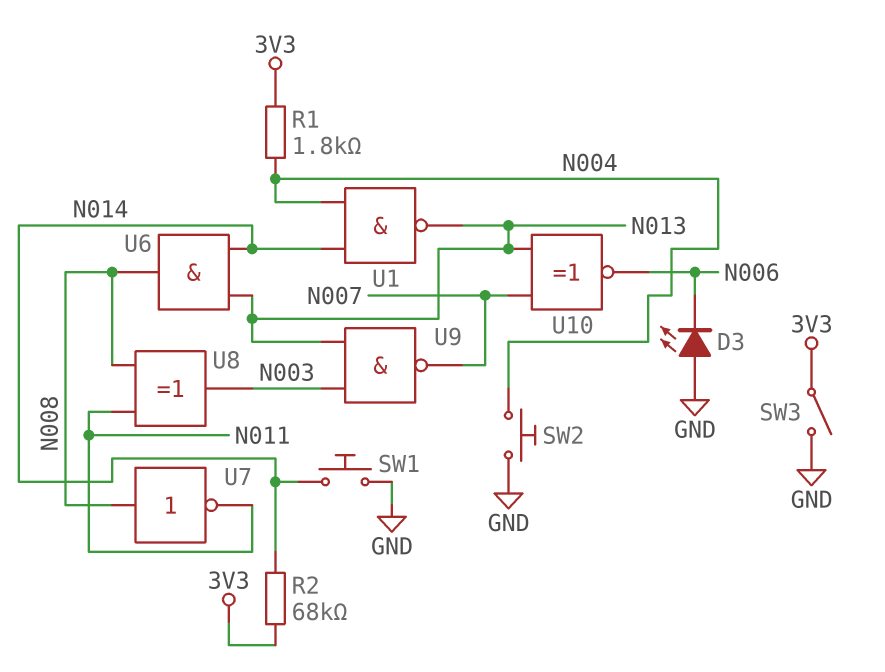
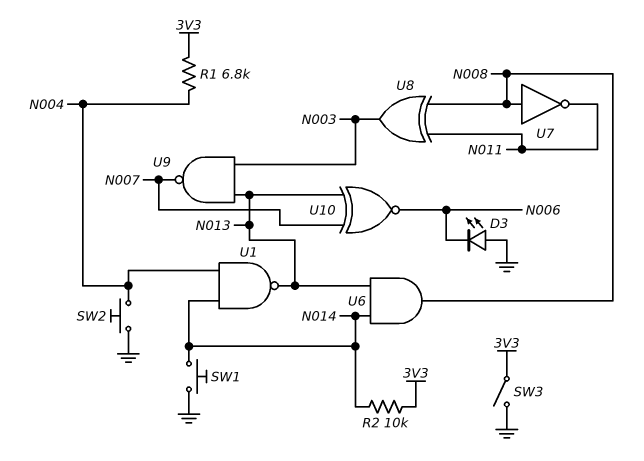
R1: 1.8k (3V3, N004) -> 6.8k (3V3, N004)
R2: 68k (3V3, N014) -> 10k (3V3, N014)

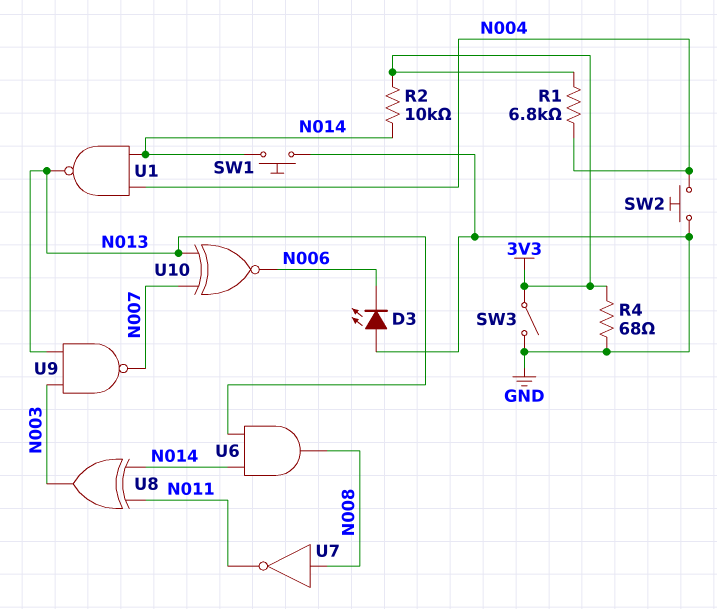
R4: none -> 68 (3V3, GND)
U8: XOR (in N008, in N011, out N003) -> XOR (in N011, in N014, out N003)

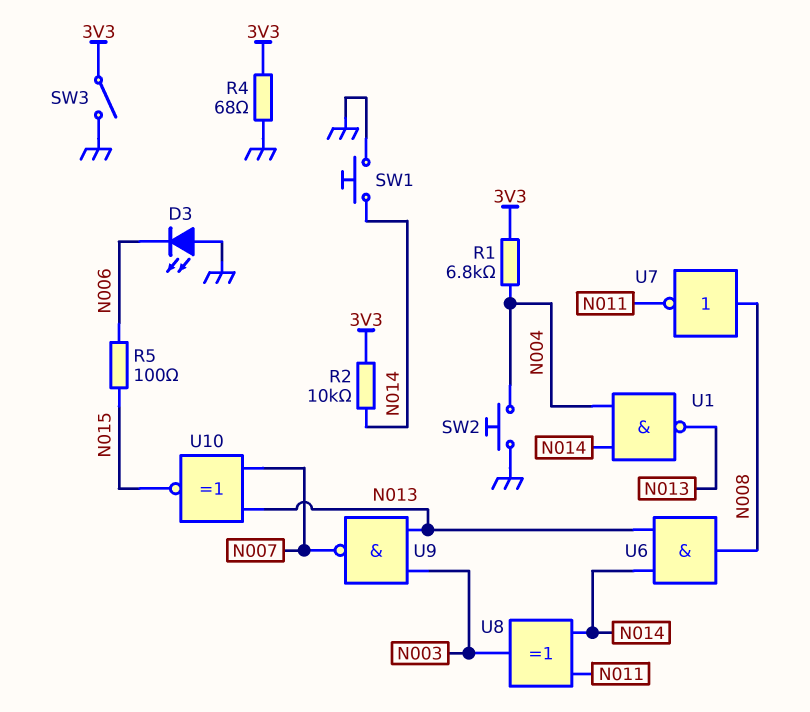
R5: none -> 100 (N006, N015)
U10: XNOR (in N007, in N013, out N006) -> XNOR (in N007, in N013, out N015)

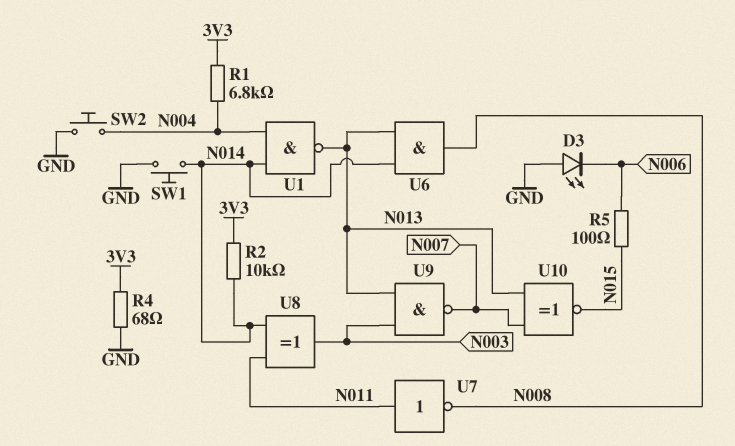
SW3: switch (3V3, GND) -> none
U7: NOT (in N008, out N011) -> NOT (in N011, out N008)

